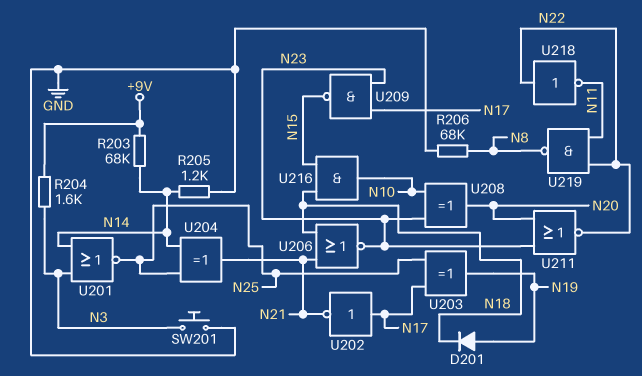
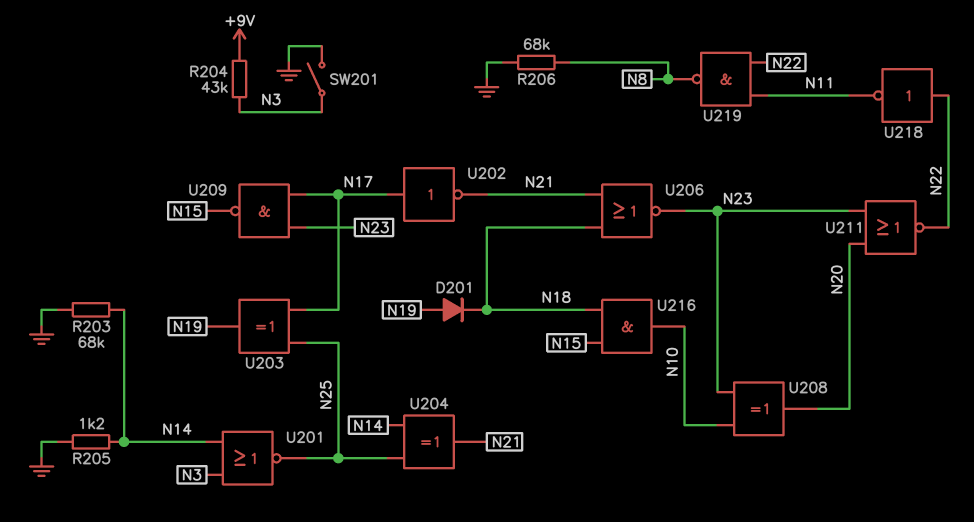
R203: 68k (+9V, N14) -> 68k (GND, N14)
R204: 1.6k (+9V, N3) -> 43k (+9V, N3)
SW201: button (GND, N3) -> switch (GND, N3)

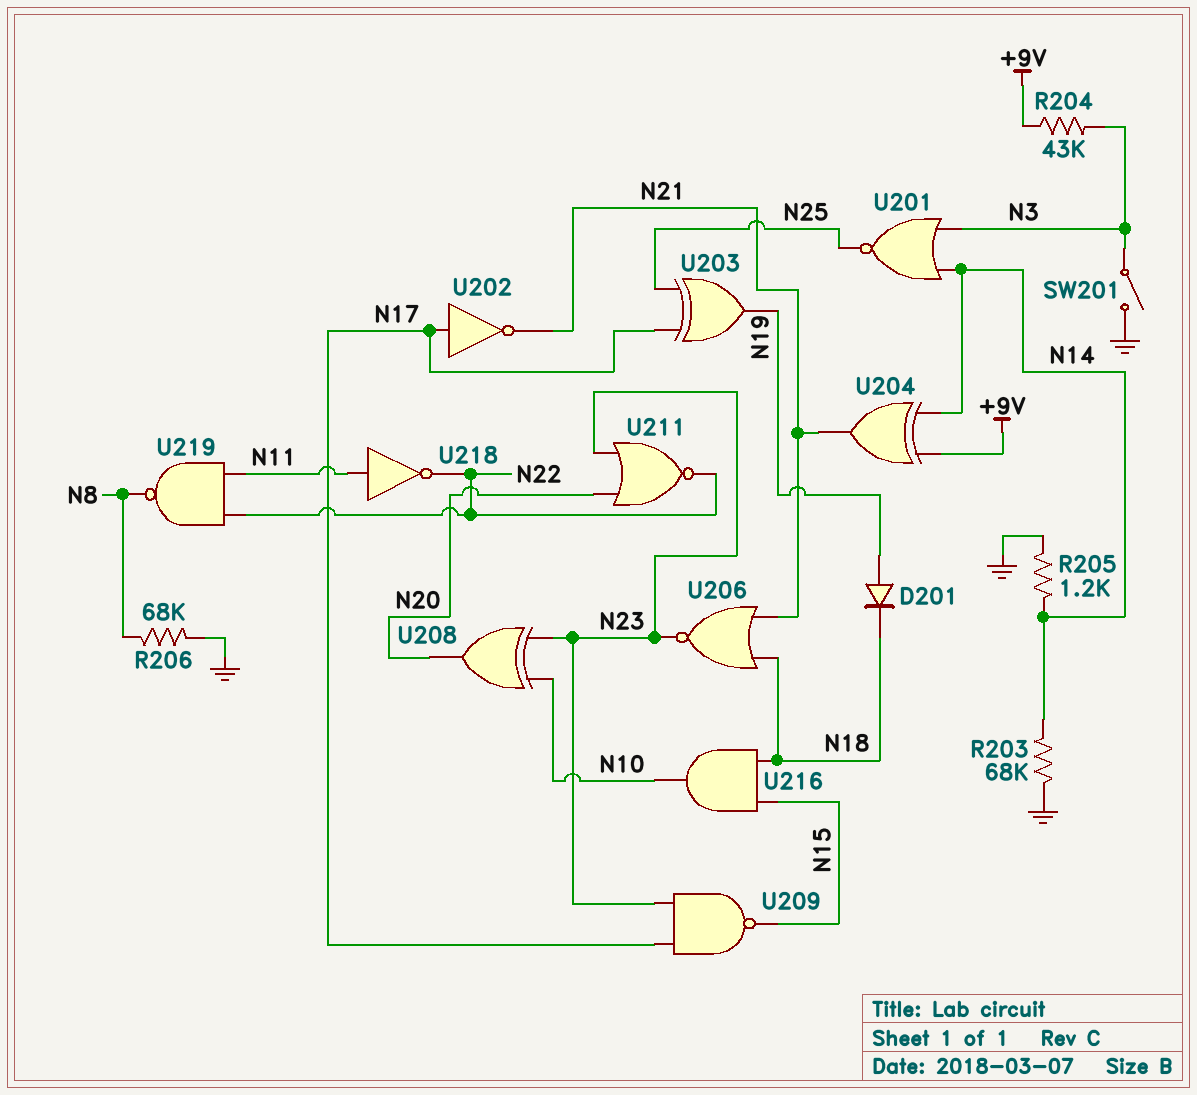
U204: XOR (in N14, in N25, out N21) -> XOR (in +9V, in N14, out N21)
U218: NOT (in N22, out N11) -> NOT (in N11, out N22)

